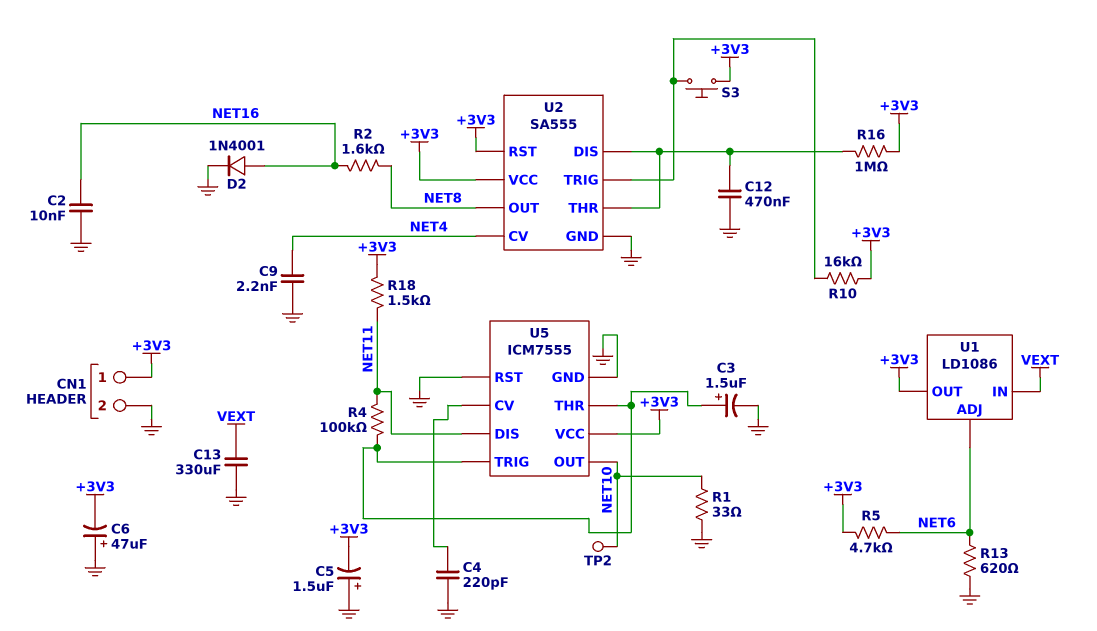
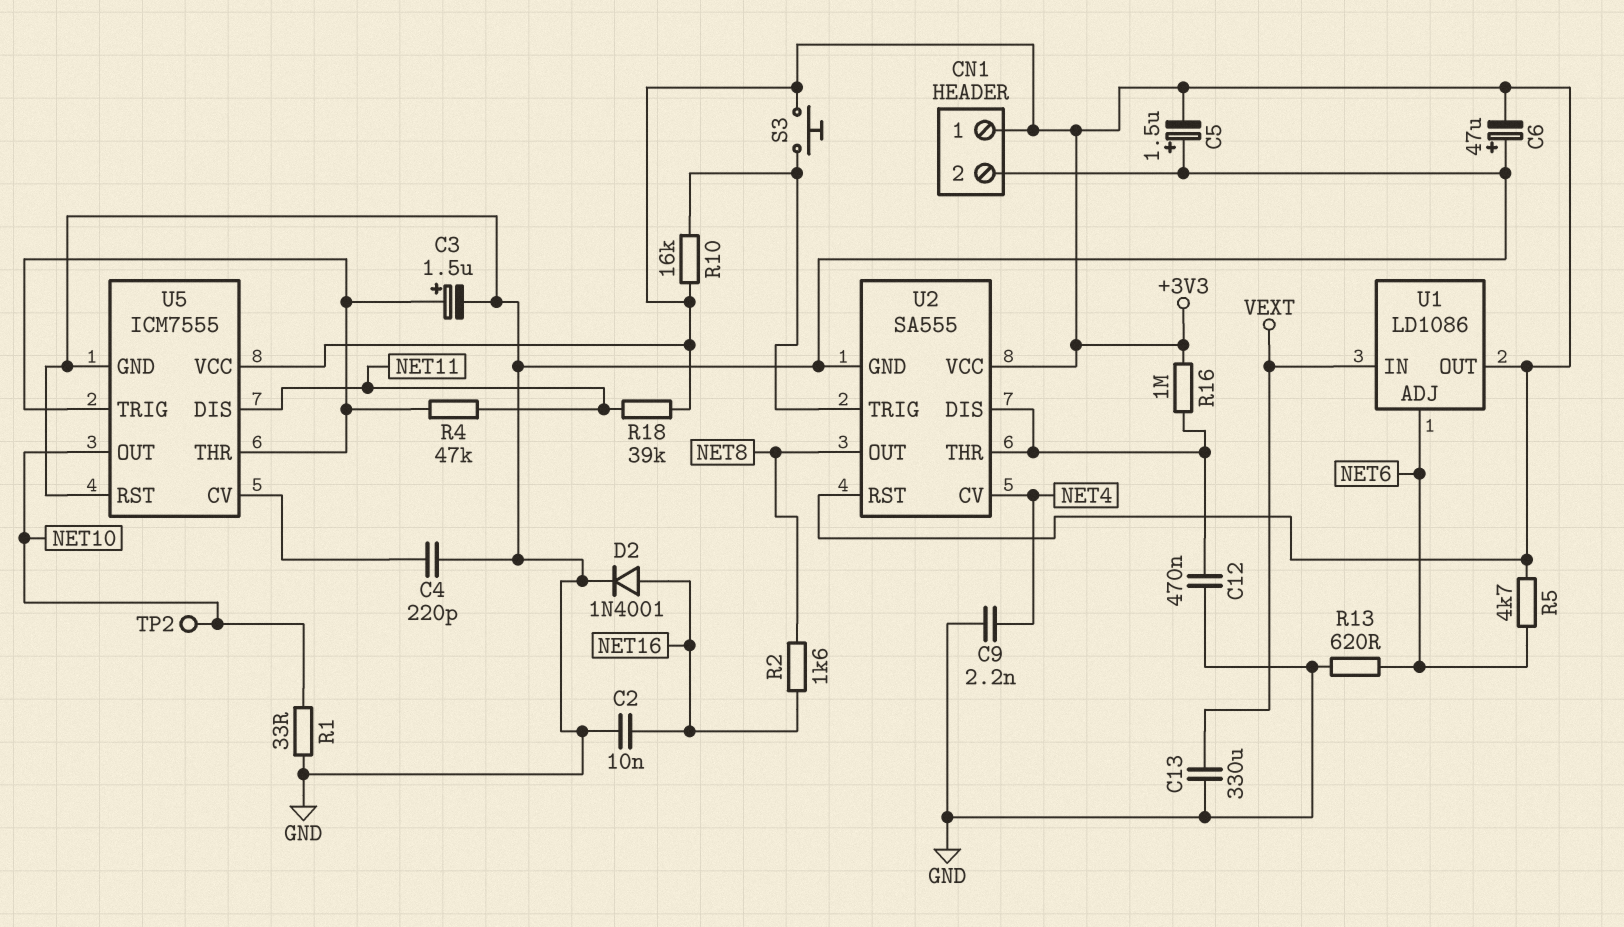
R4: 100k (NET11, U5/THR) -> 47k (NET11, U5/THR)
R18: 1.5k (+3V3, NET11) -> 39k (+3V3, NET11)

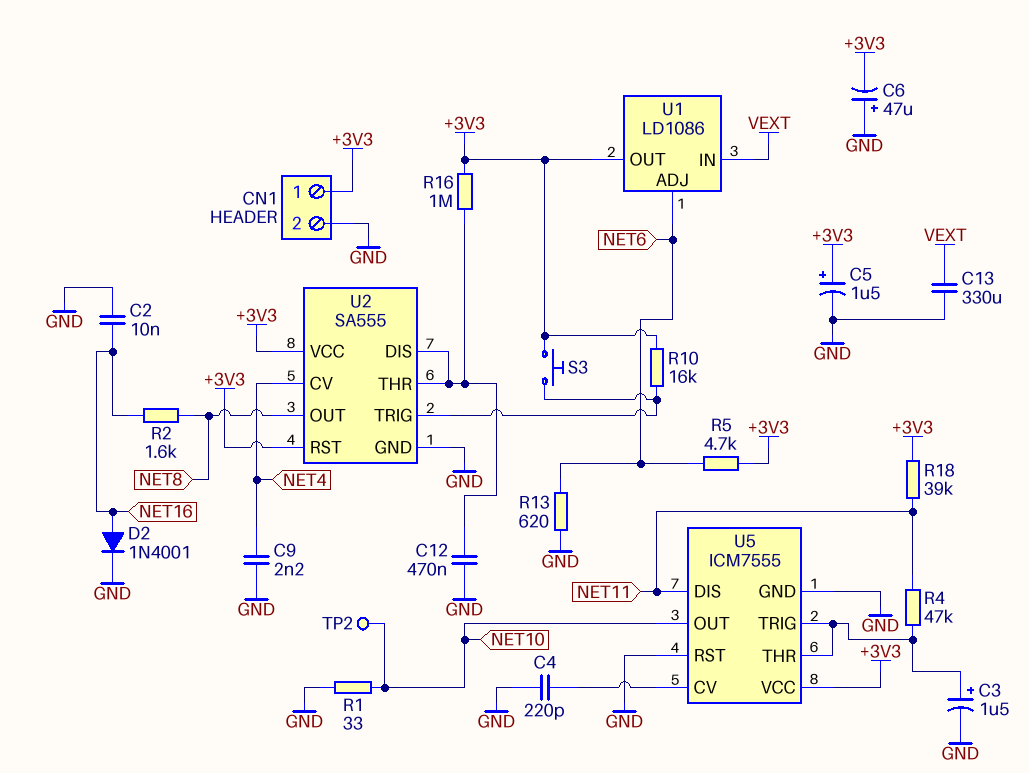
C5: 1.5uF (plus GND, minus +3V3) -> 1.5uF (plus +3V3, minus GND)

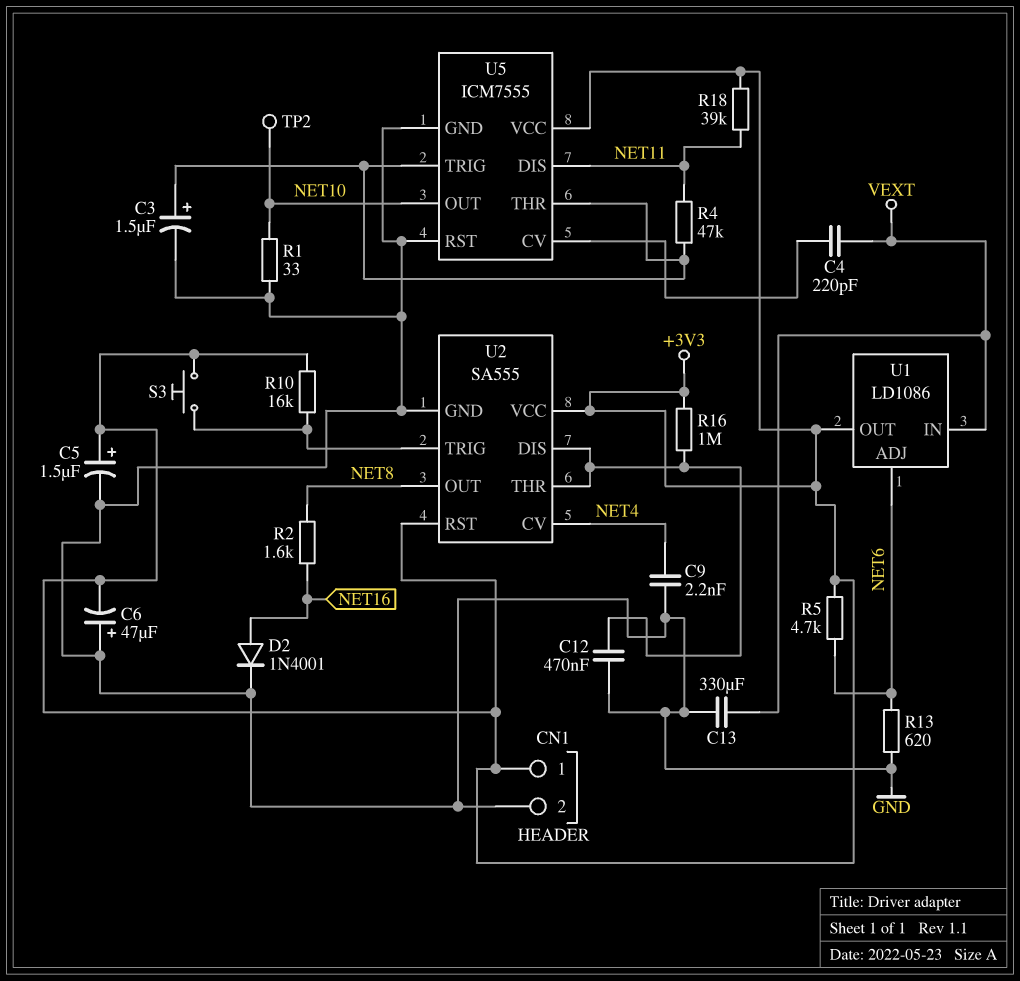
C2: 10nF (GND, NET16) -> none
C4: 220pF (GND, U5/CV) -> 220pF (U5/CV, VEXT)

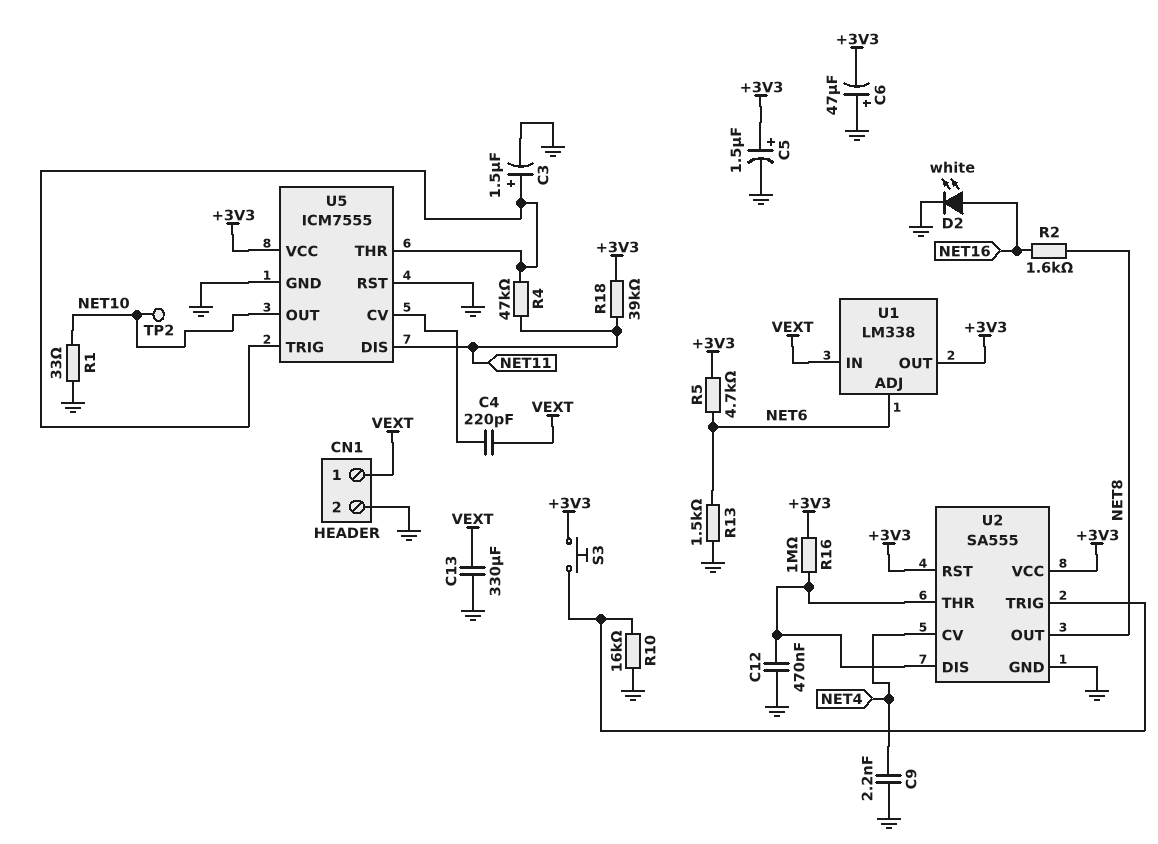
CN1 pin 1: +3V3 -> VEXT
D2: diode 1N4001 (A NET16, K GND) -> LED white (A NET16, K GND)
R10: 16k (+3V3, U2/TRIG) -> 16k (GND, U2/TRIG)
R13: 620 (GND, NET6) -> 1.5k (GND, NET6)
U1: LD1086 -> LM338

